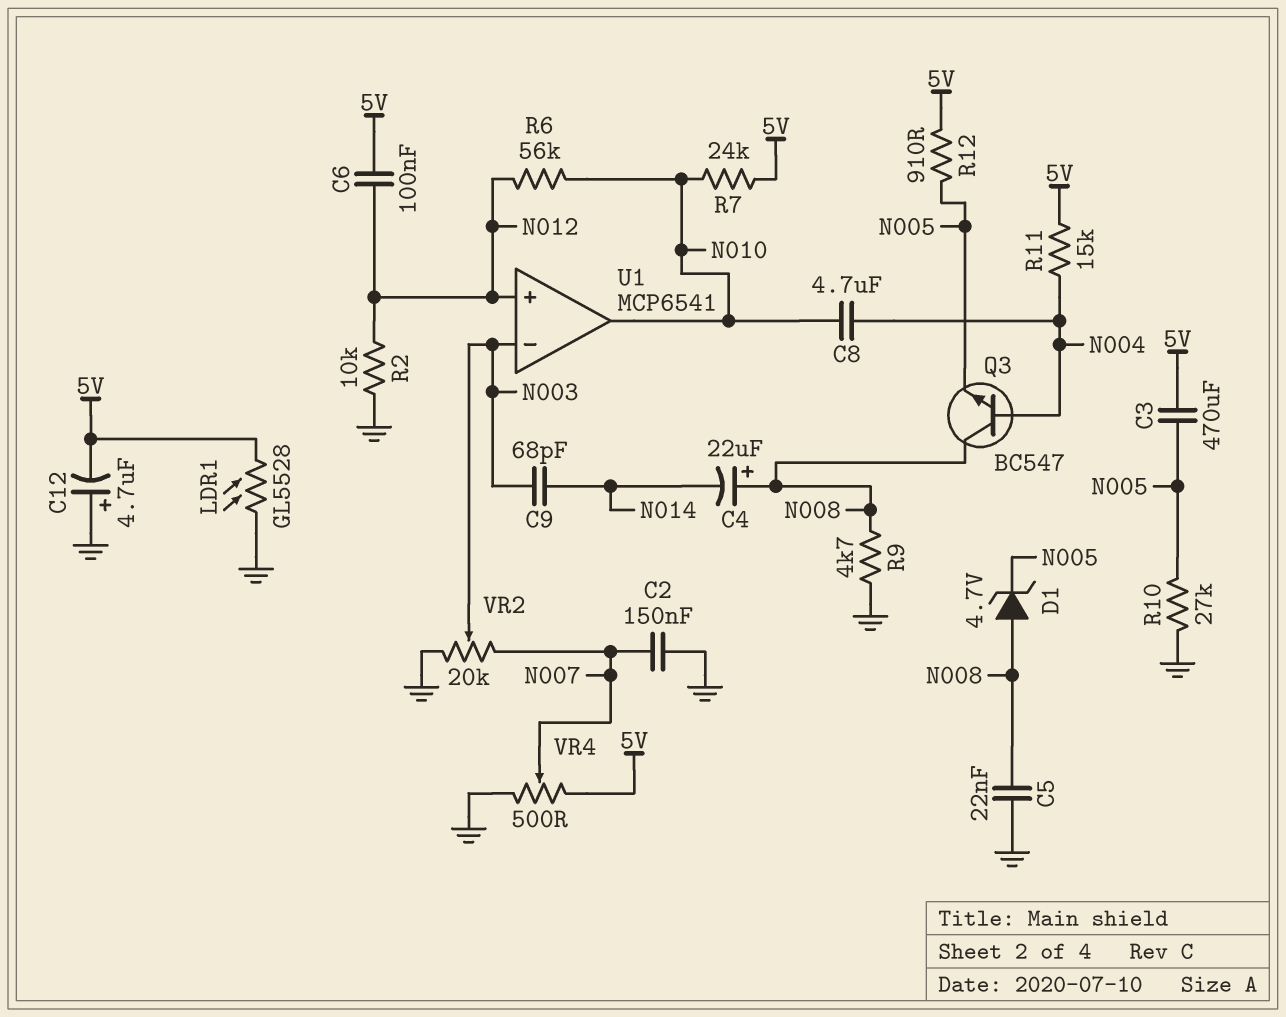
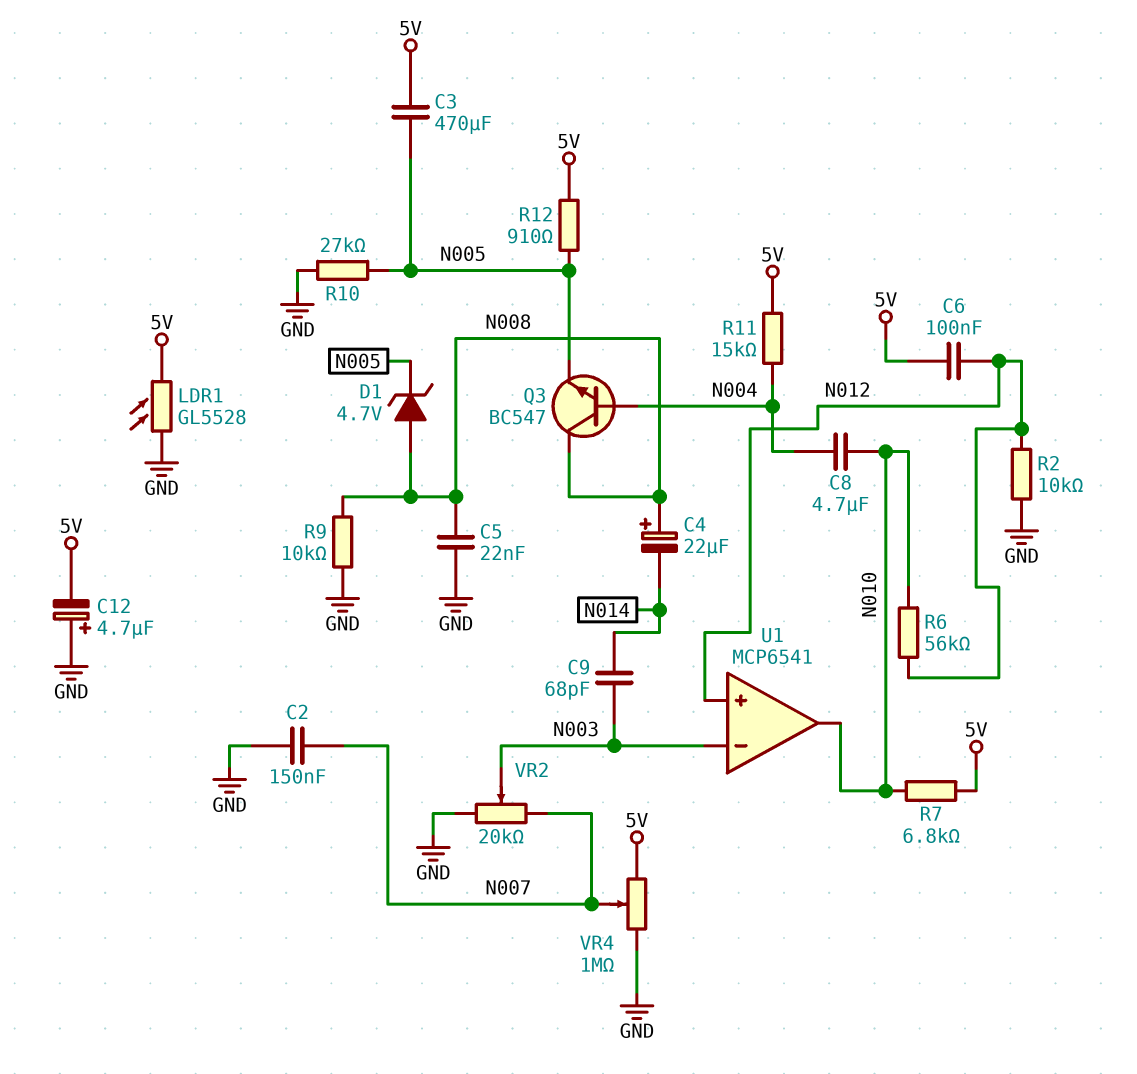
R7: 24k (5V, N010) -> 6.8k (5V, N010)
R9: 4.7k (GND, N008) -> 10k (GND, N008)
VR4: 500 (5V, GND, wiper N007) -> 1M (5V, GND, wiper N007)

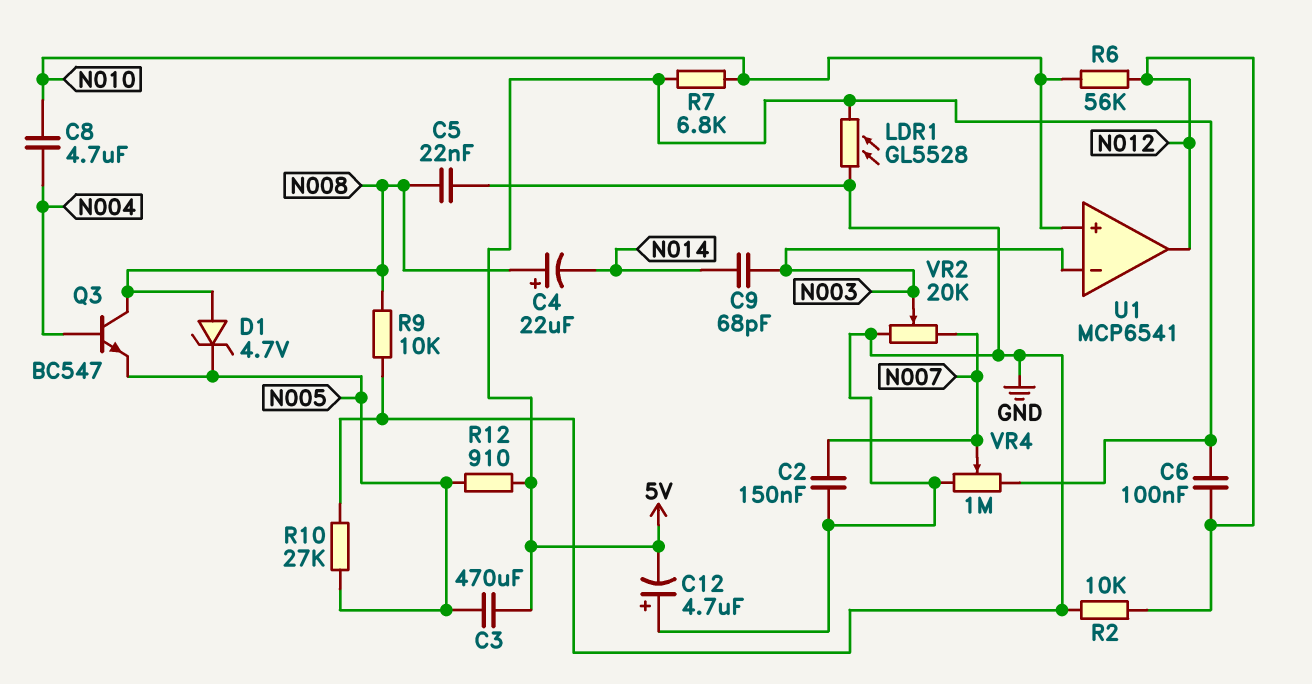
R11: 15k (5V, N004) -> none
U1 pin in+: N012 -> N010
U1 pin out: N010 -> N012

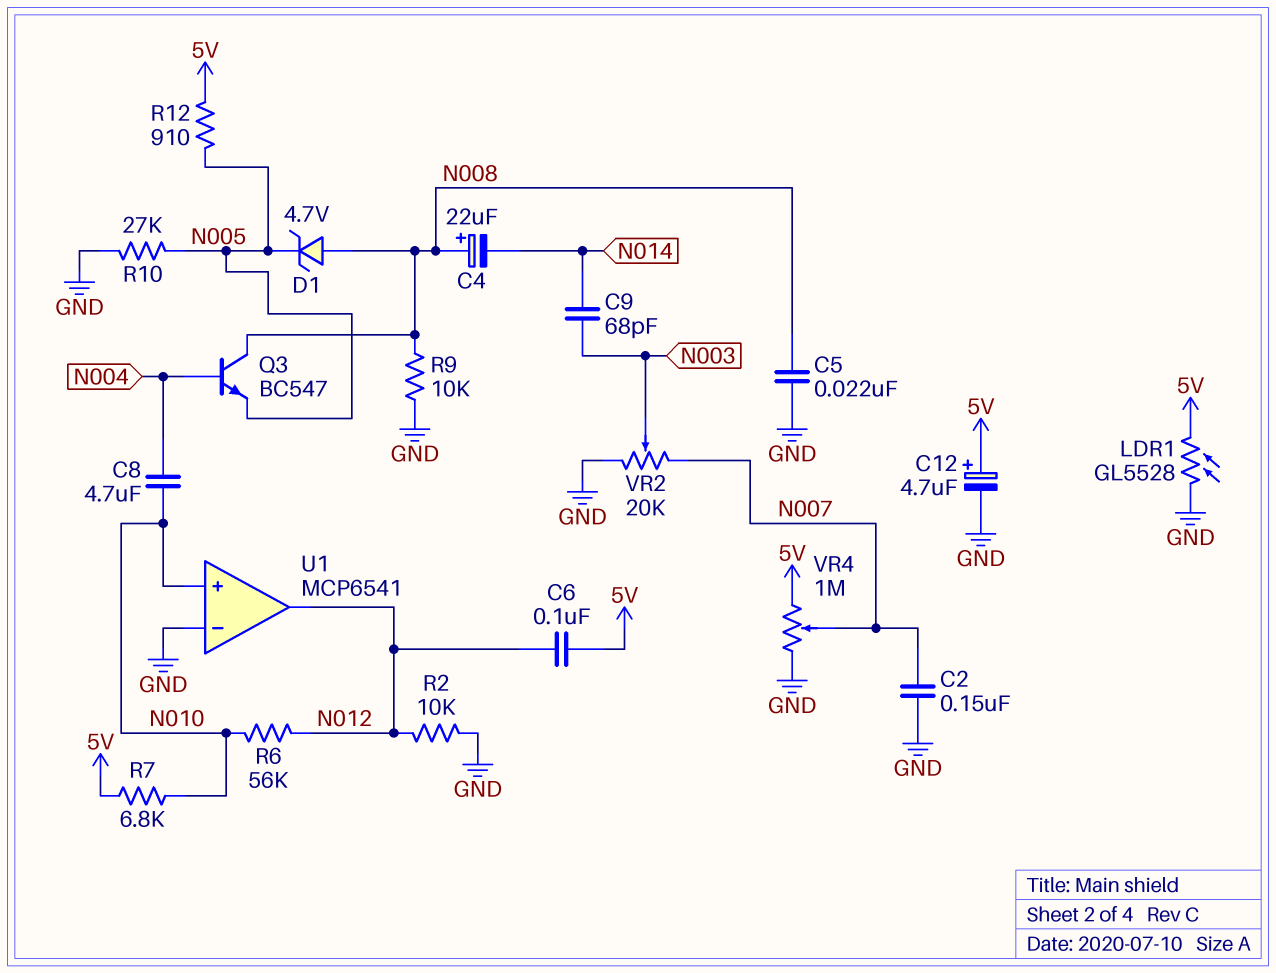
C3: 470uF (5V, N005) -> none
C12: 4.7uF (plus GND, minus 5V) -> 4.7uF (plus 5V, minus GND)
U1 pin in-: N003 -> GND

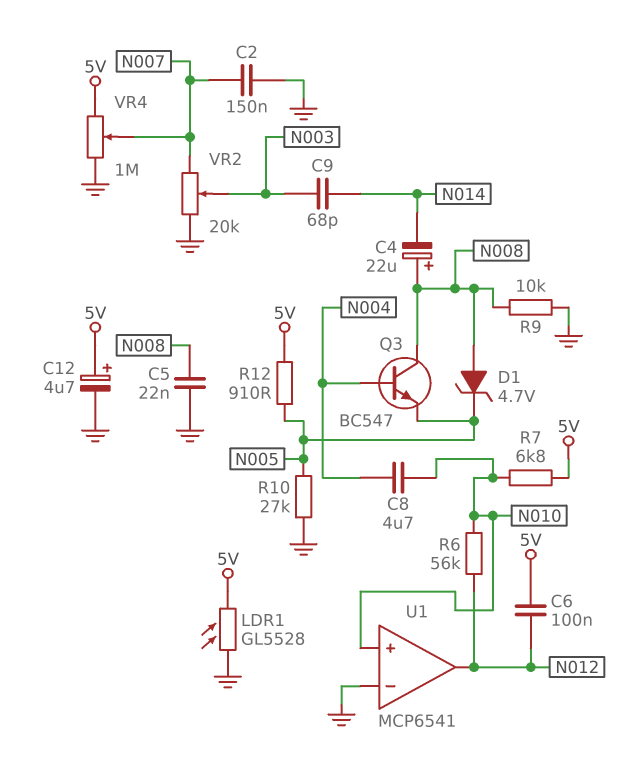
R2: 10k (GND, N012) -> none

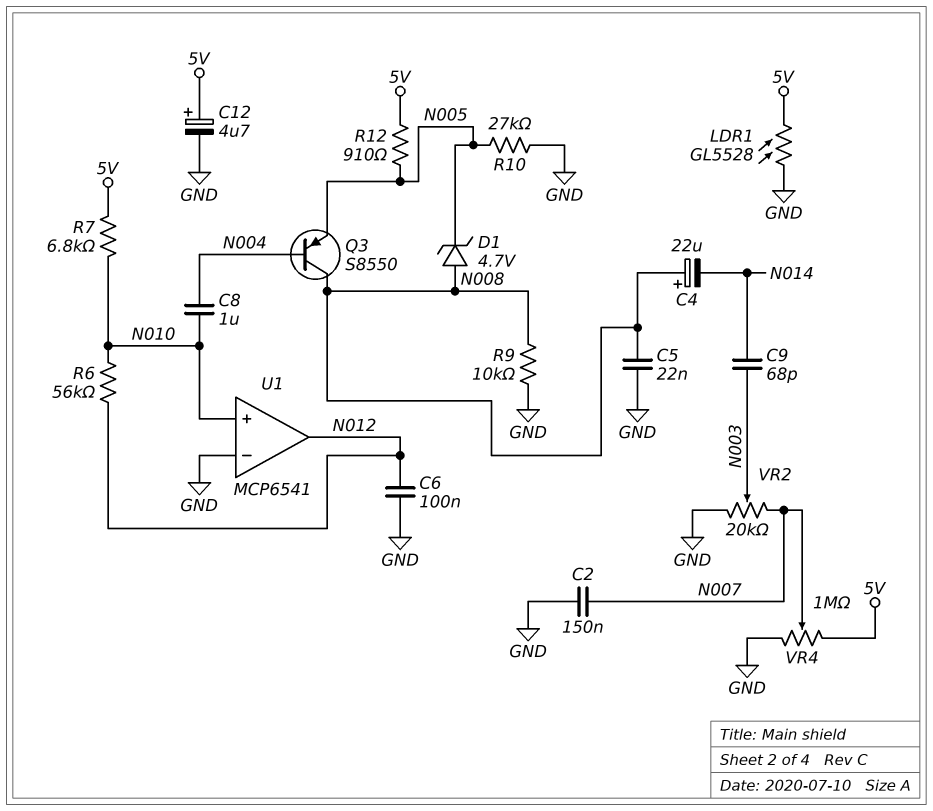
C6: 100nF (5V, N012) -> 100nF (GND, N012)
C8: 4.7uF (N004, N010) -> 1uF (N004, N010)
Q3: NPN BC547 (B N004, C N008, E N005) -> PNP S8550 (B N004, C N008, E N005)

